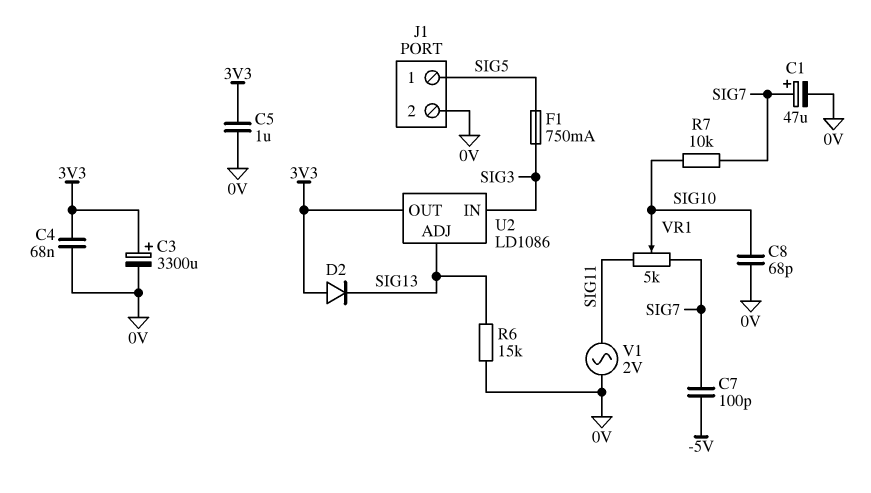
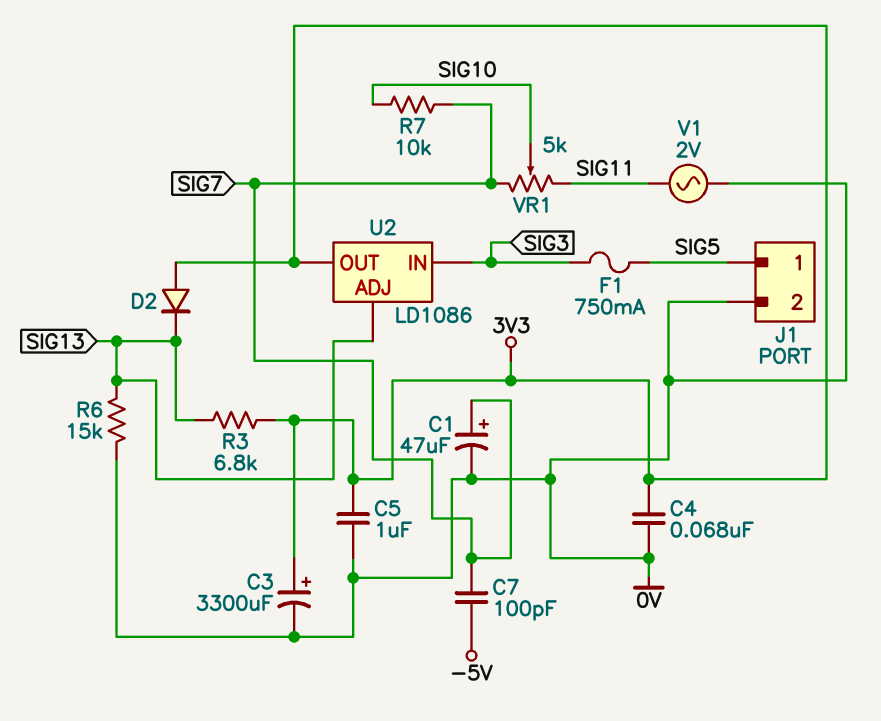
C8: 68pF (0V, SIG10) -> none
R3: none -> 6.8k (3V3, SIG13)

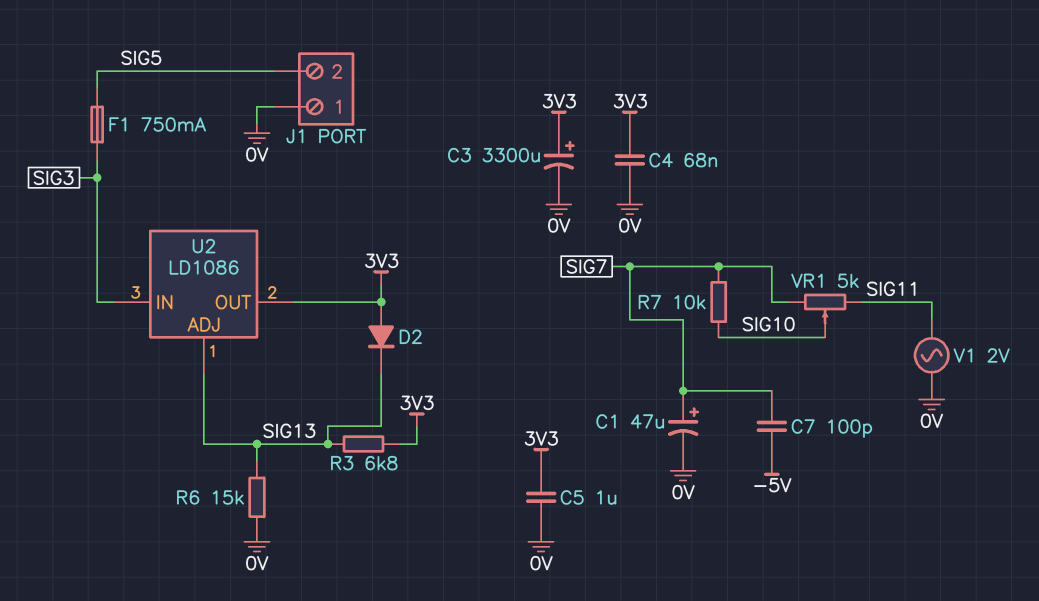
J1 pin 1: SIG5 -> 0V
J1 pin 2: 0V -> SIG5

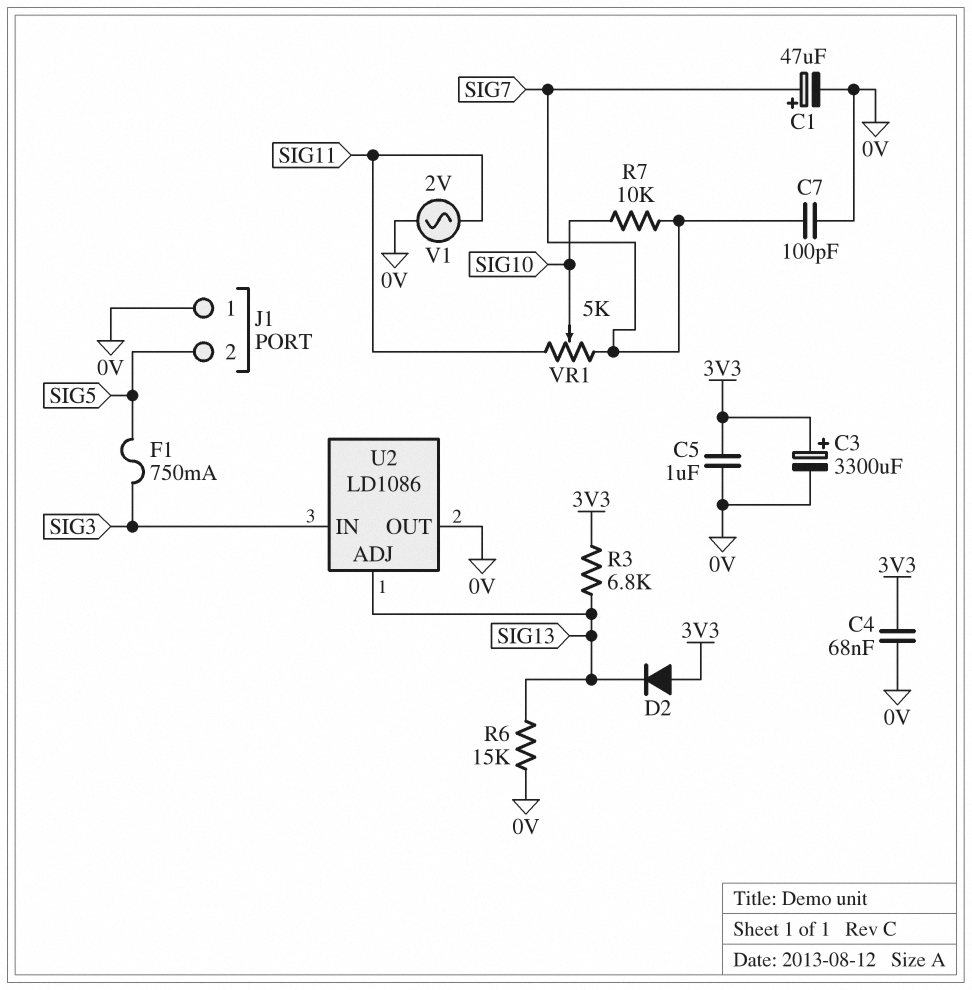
C7: 100pF (-5V, SIG7) -> 100pF (0V, SIG7)
U2 pin OUT: 3V3 -> 0V

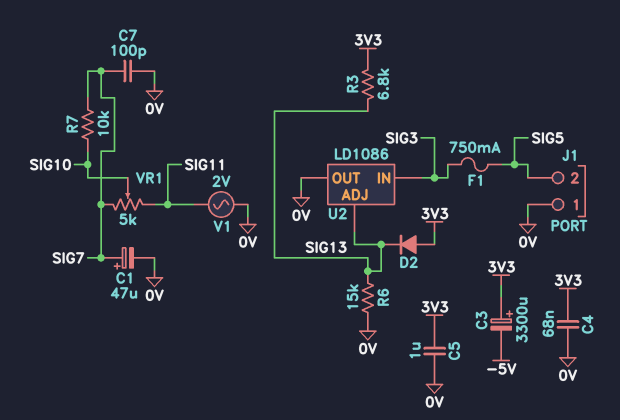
C3: 3300uF (plus 3V3, minus 0V) -> 3300uF (plus 3V3, minus -5V)

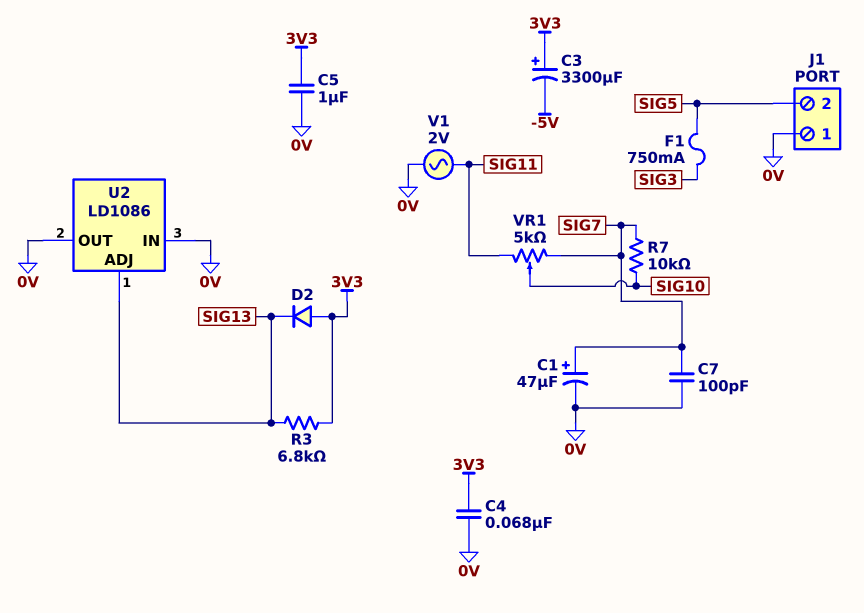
R6: 15k (0V, SIG13) -> none
U2 pin IN: SIG3 -> 0V

